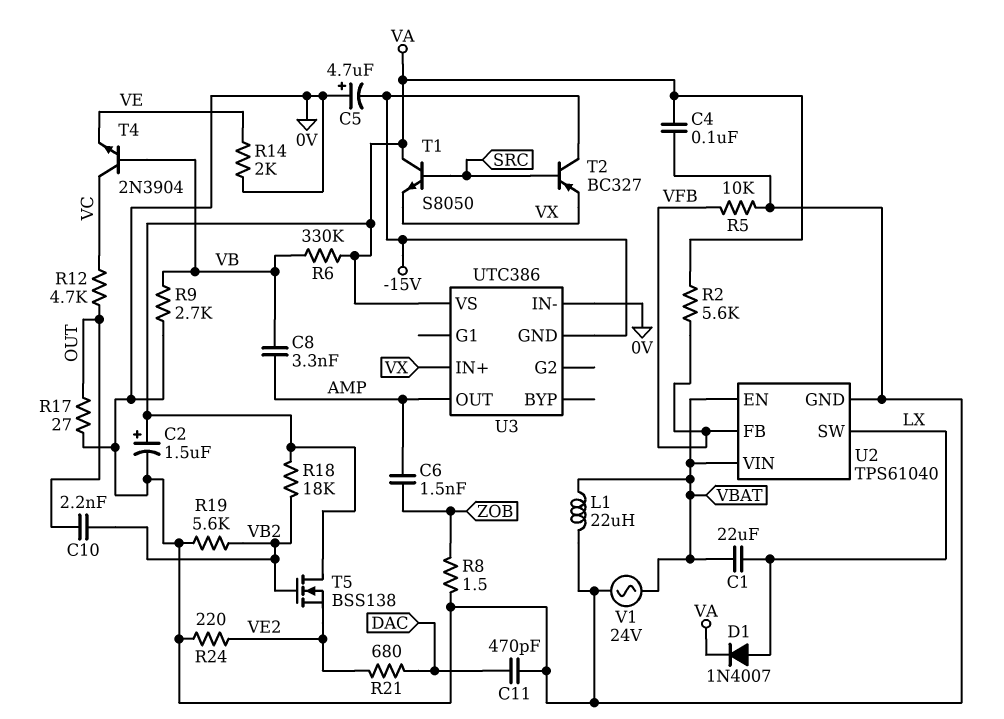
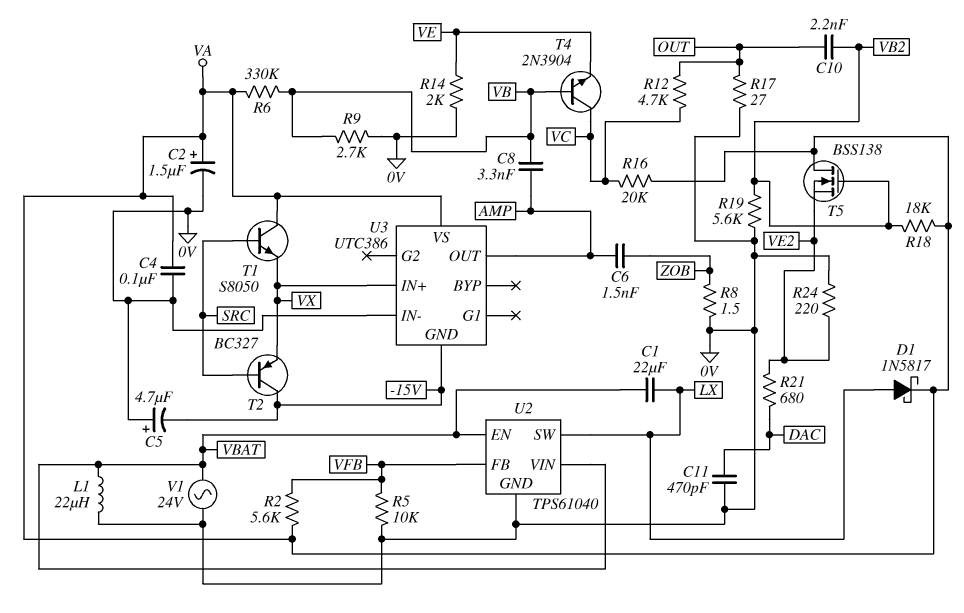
D1: diode 1N4007 (A LX, K VA) -> schottky 1N5817 (A LX, K VA)
R16: none -> 20k (VA, VC)

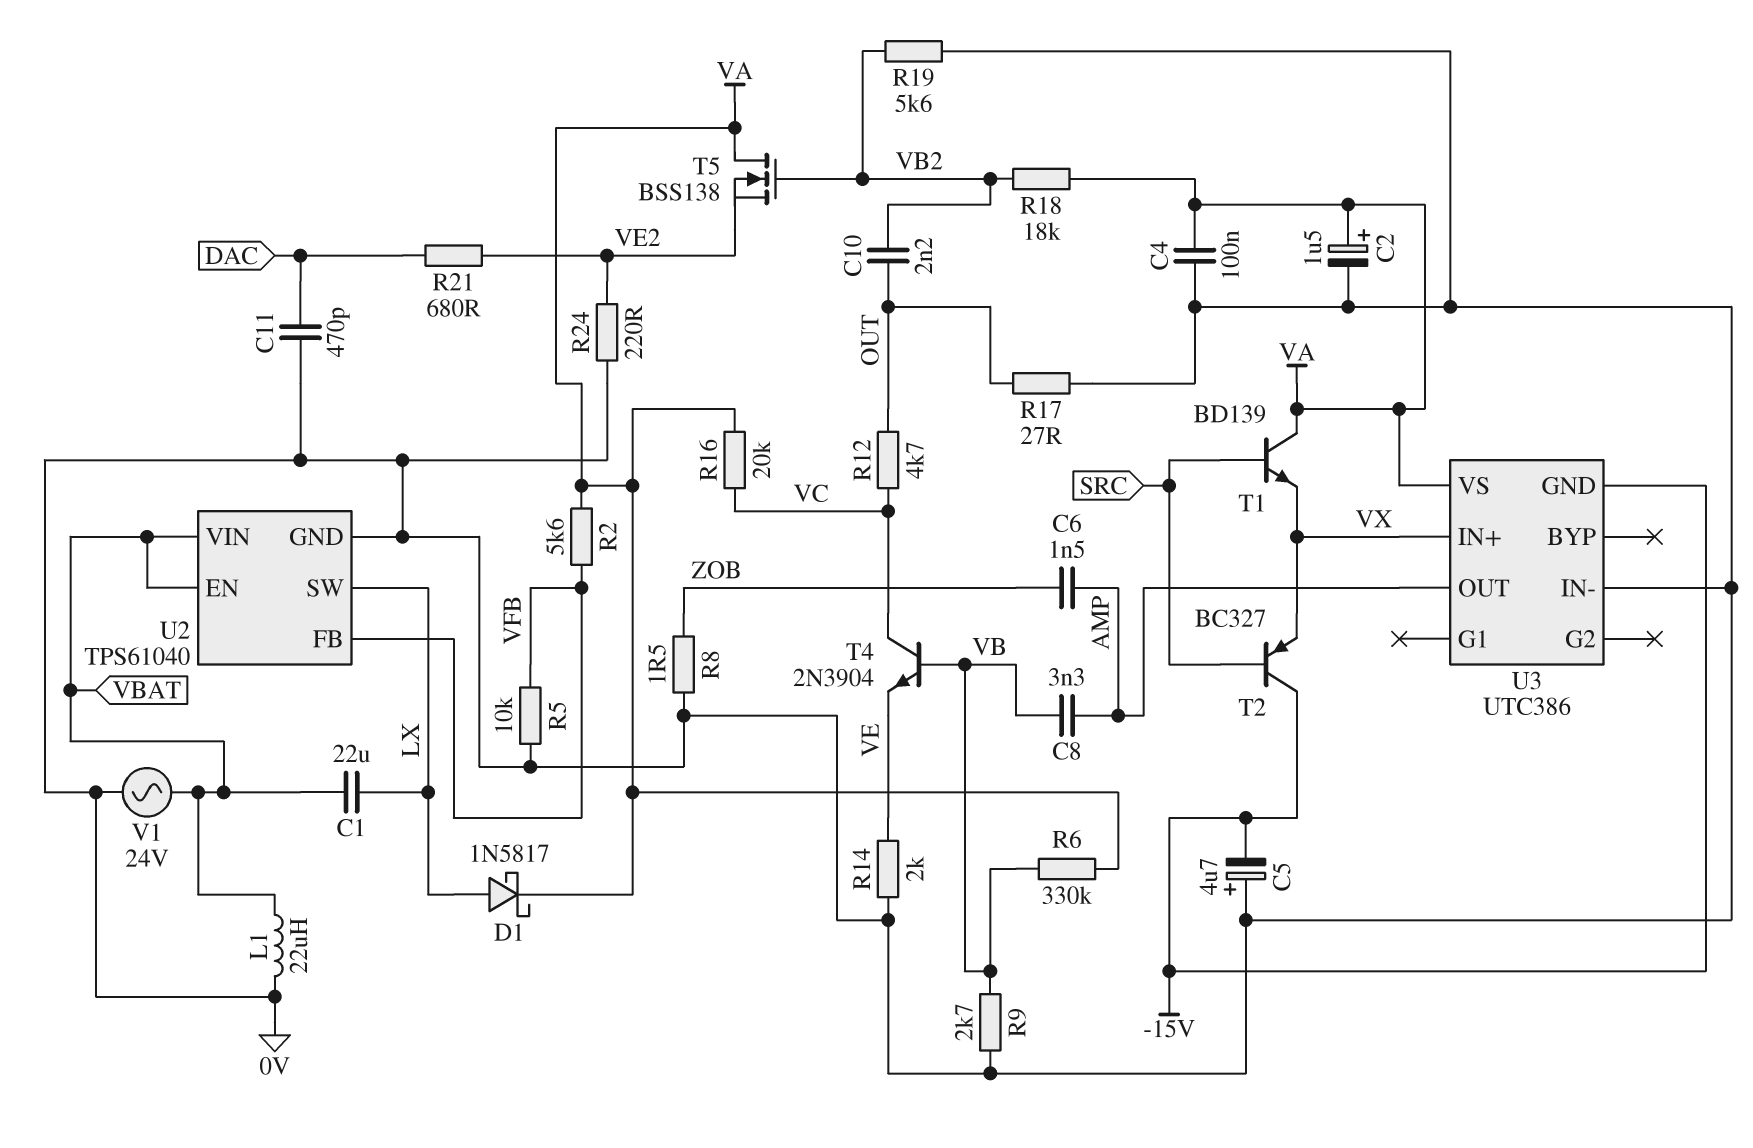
T1: NPN S8050 (B SRC, C VA, E VX) -> NPN BD139 (B SRC, C VA, E VX)

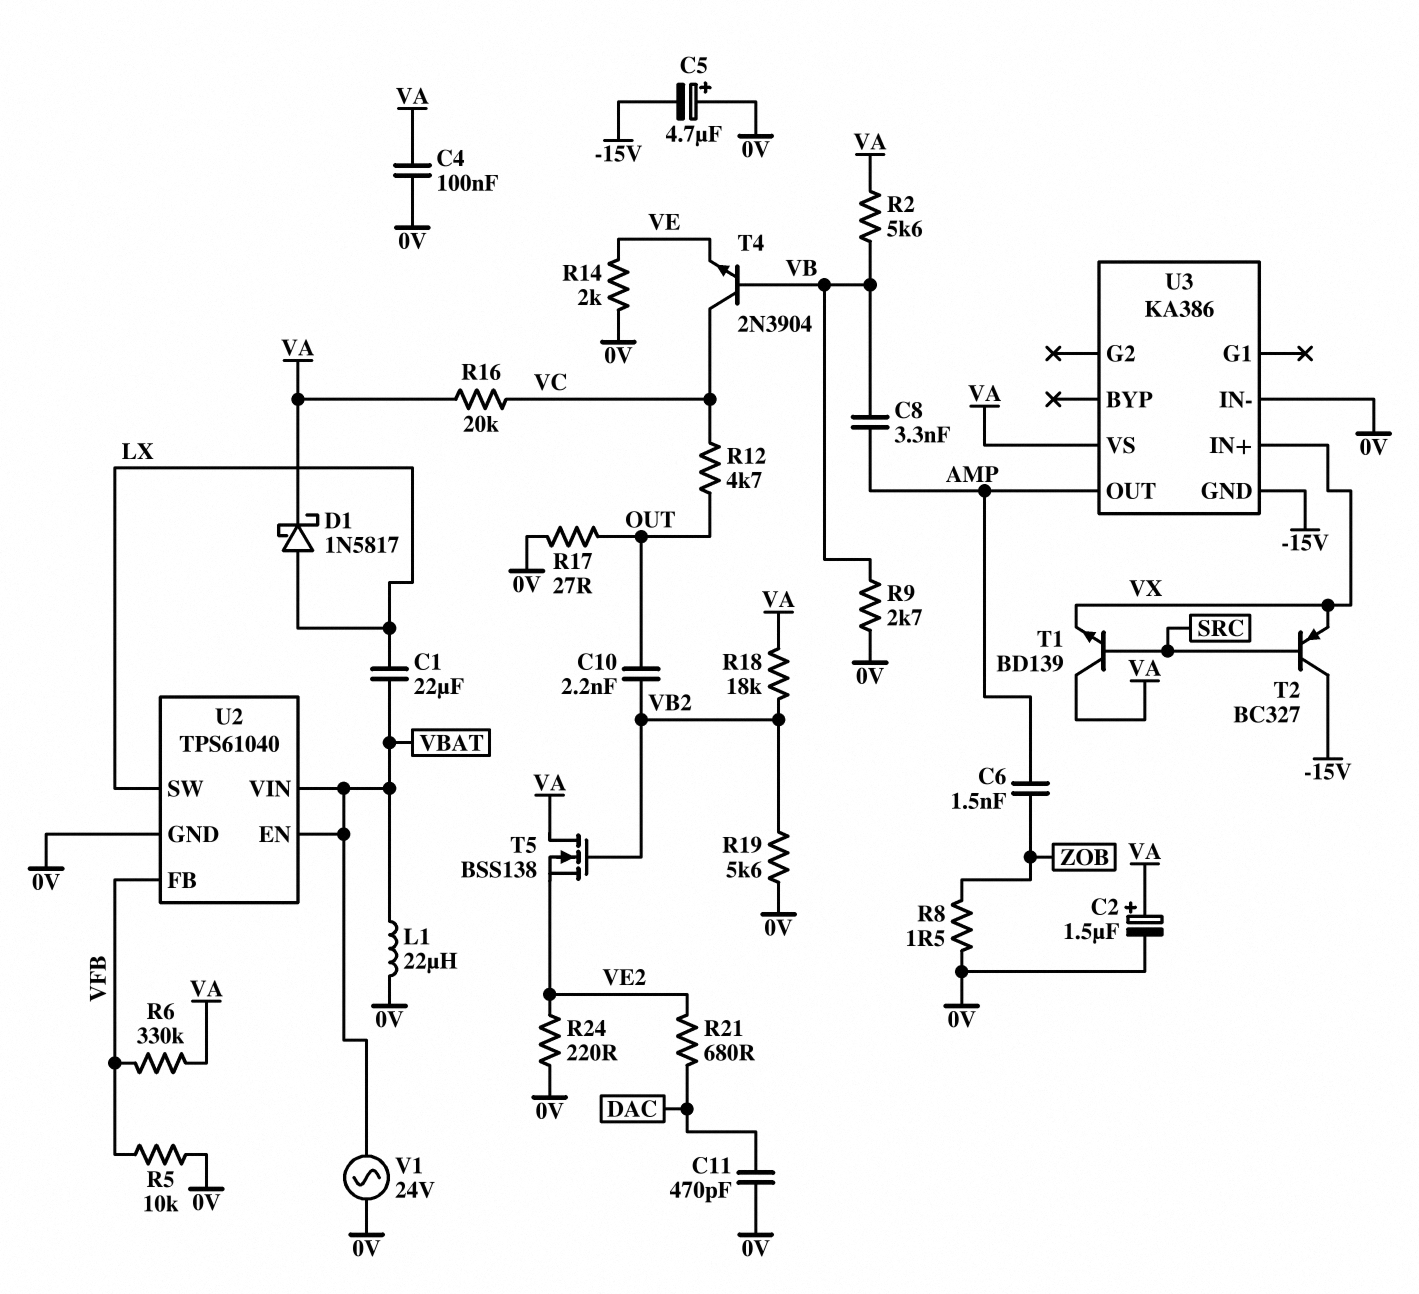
R2: 5.6k (VA, VFB) -> 5.6k (VA, VB)
R6: 330k (VA, VB) -> 330k (VA, VFB)
U3: UTC386 -> KA386

